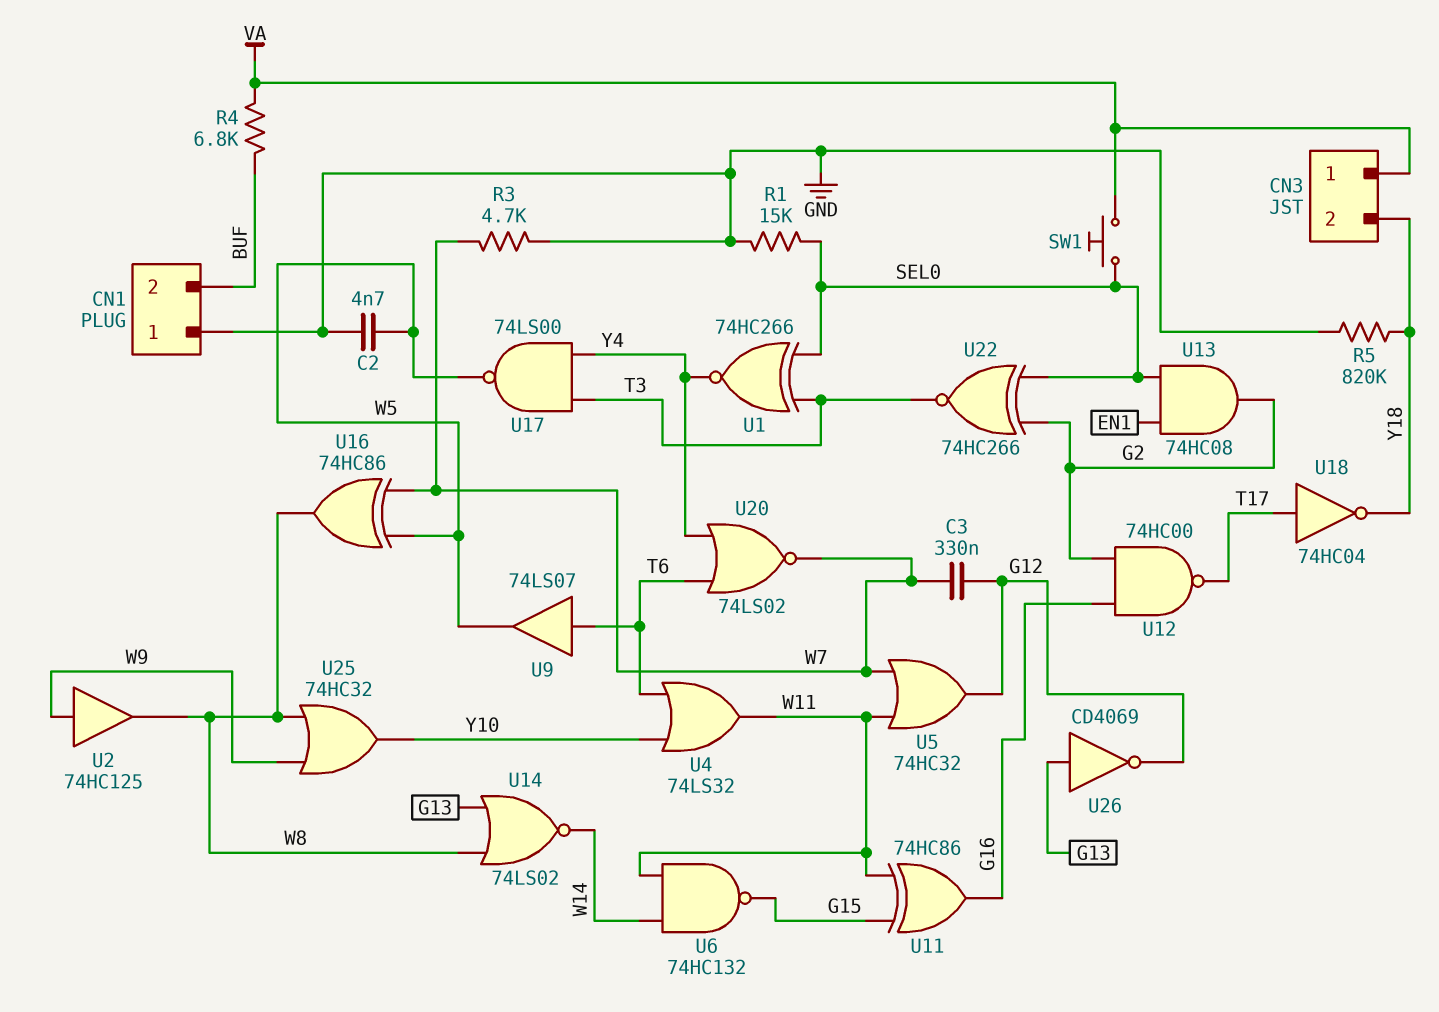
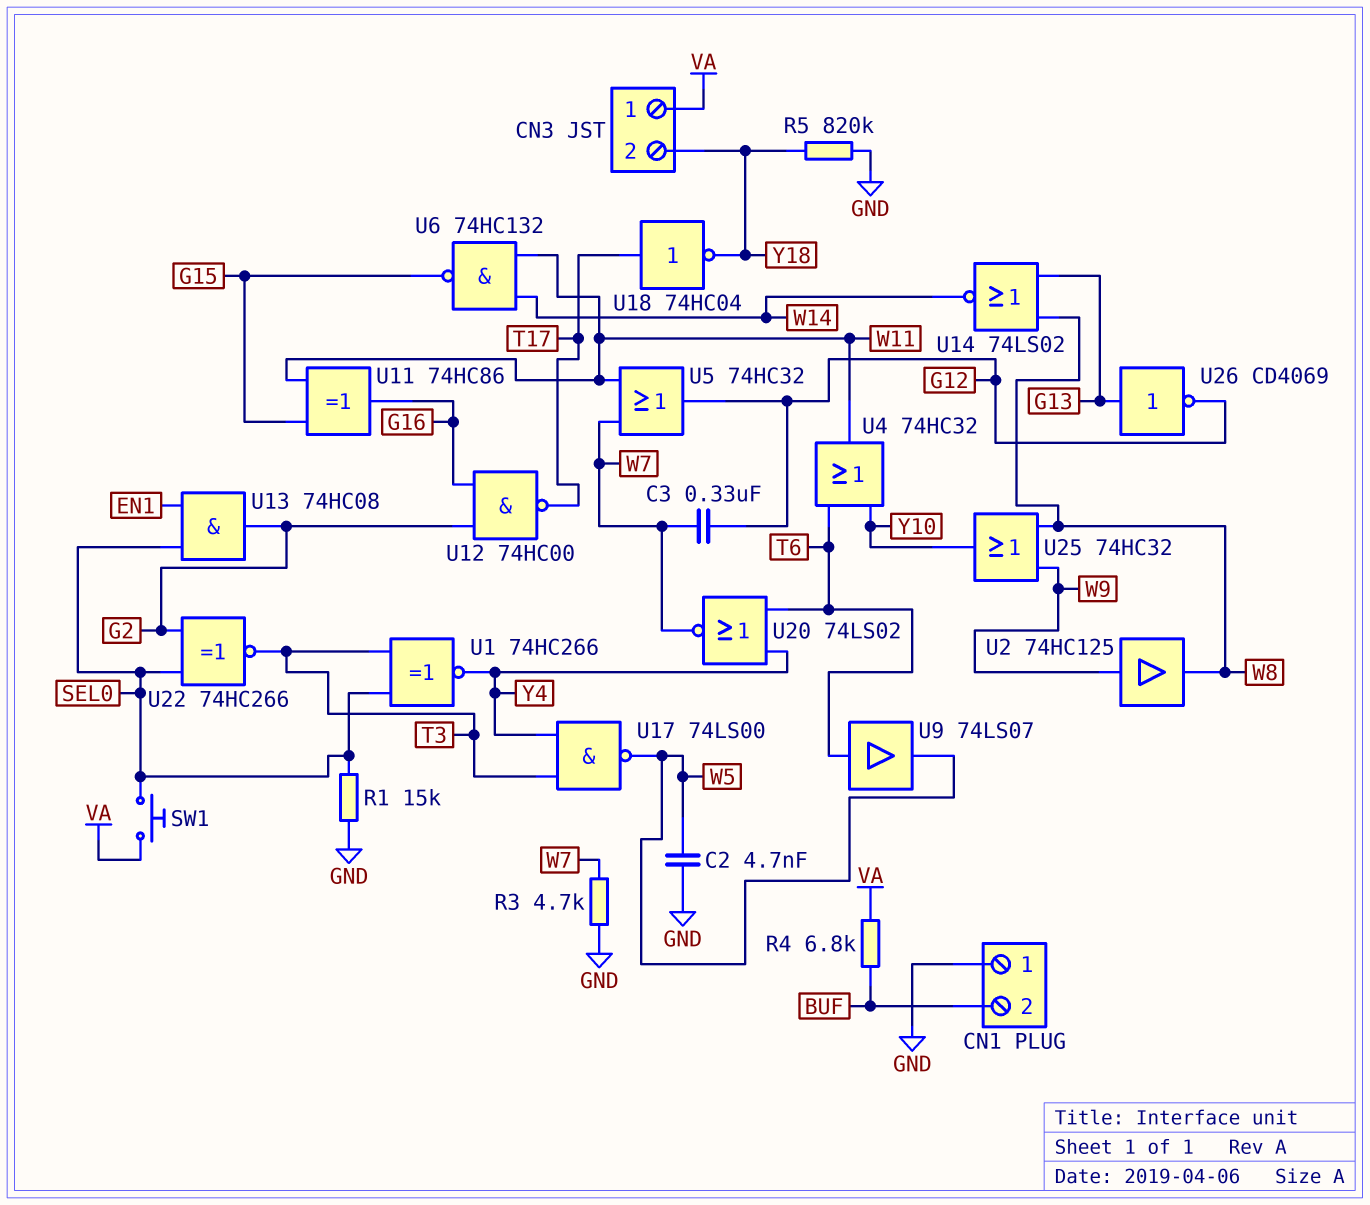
U4: OR 74LS32 (in T6, in Y10, out W11) -> OR 74HC32 (in T6, in Y10, out W11)
U16: XOR 74HC86 (in W5, in W7, out W8) -> none

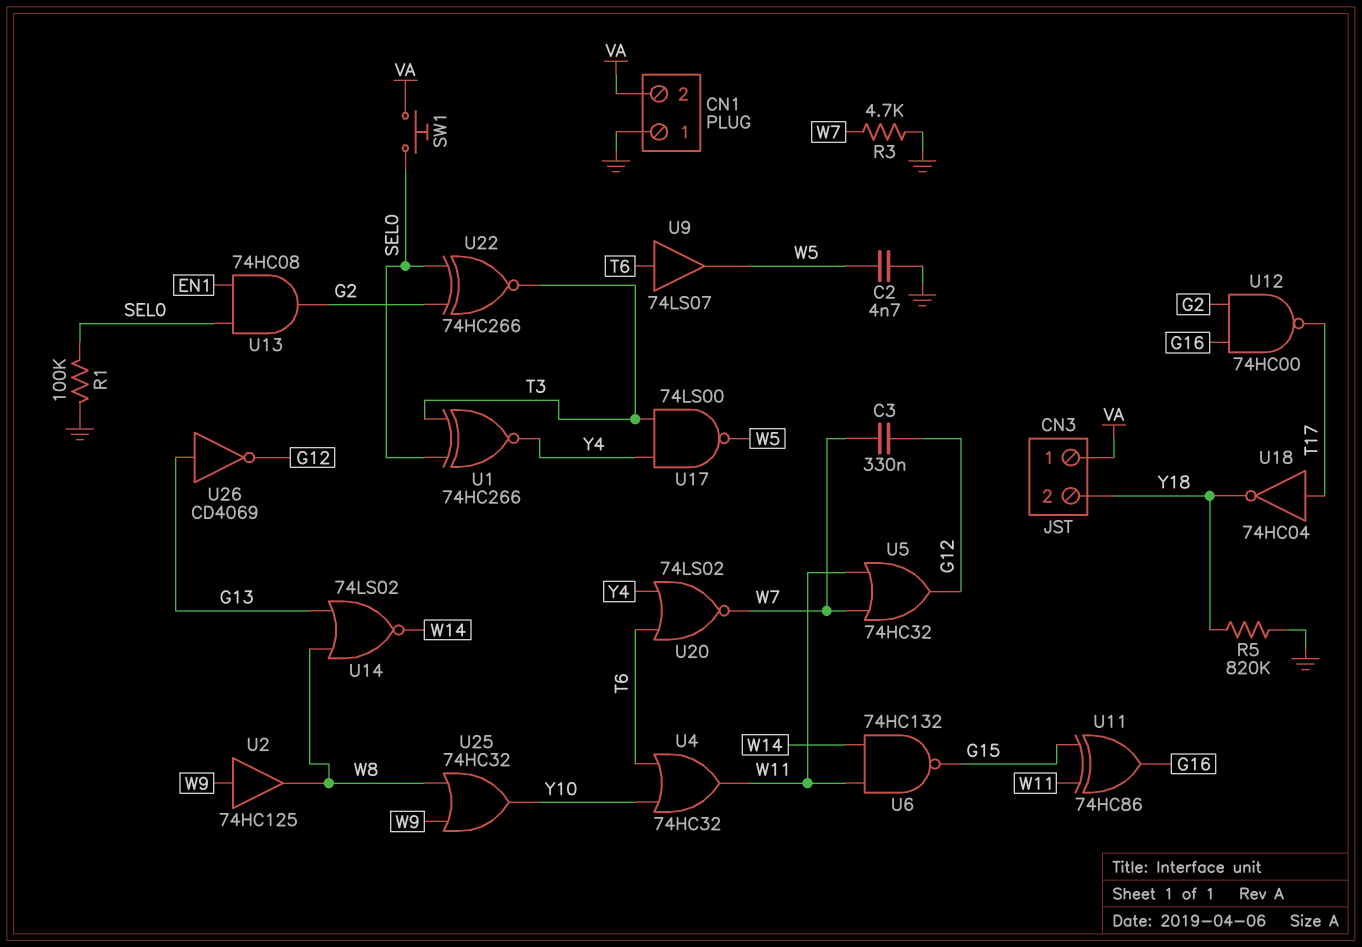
CN1 pin 2: BUF -> VA
R1: 15k (GND, SEL0) -> 100k (GND, SEL0)
R4: 6.8k (BUF, VA) -> none

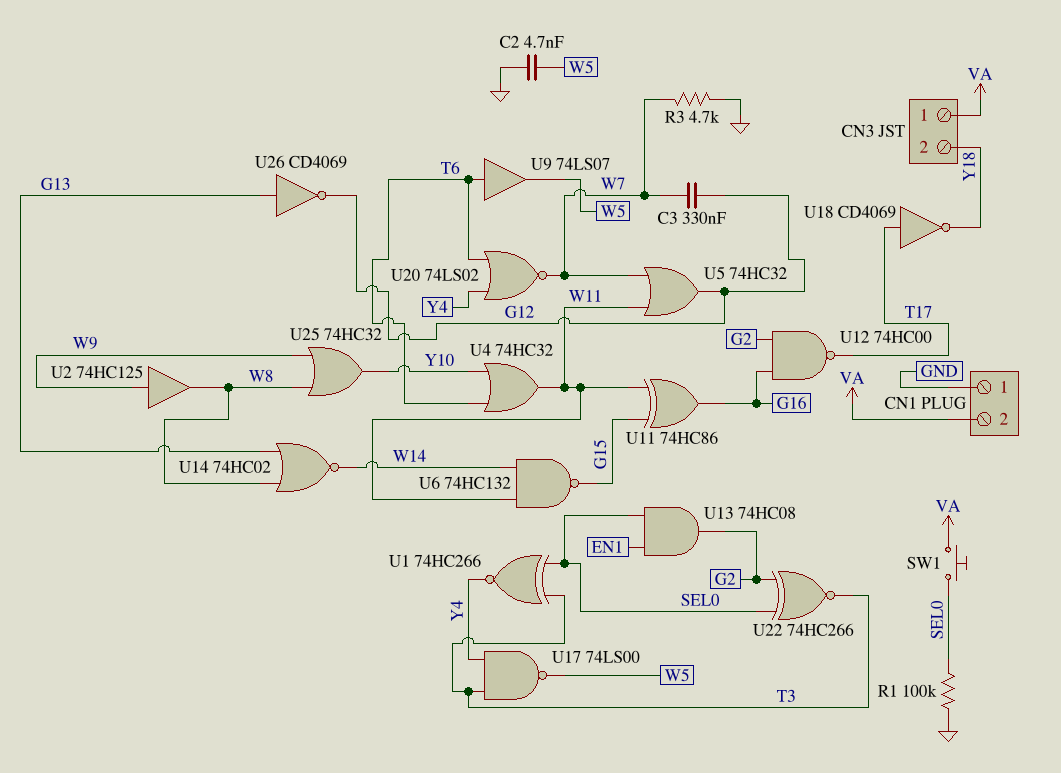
R5: 820k (GND, Y18) -> none
U14: NOR 74LS02 (in G13, in W8, out W14) -> NOR 74HC02 (in G13, in W8, out W14)
U18: NOT 74HC04 (in T17, out Y18) -> NOT CD4069 (in T17, out Y18)

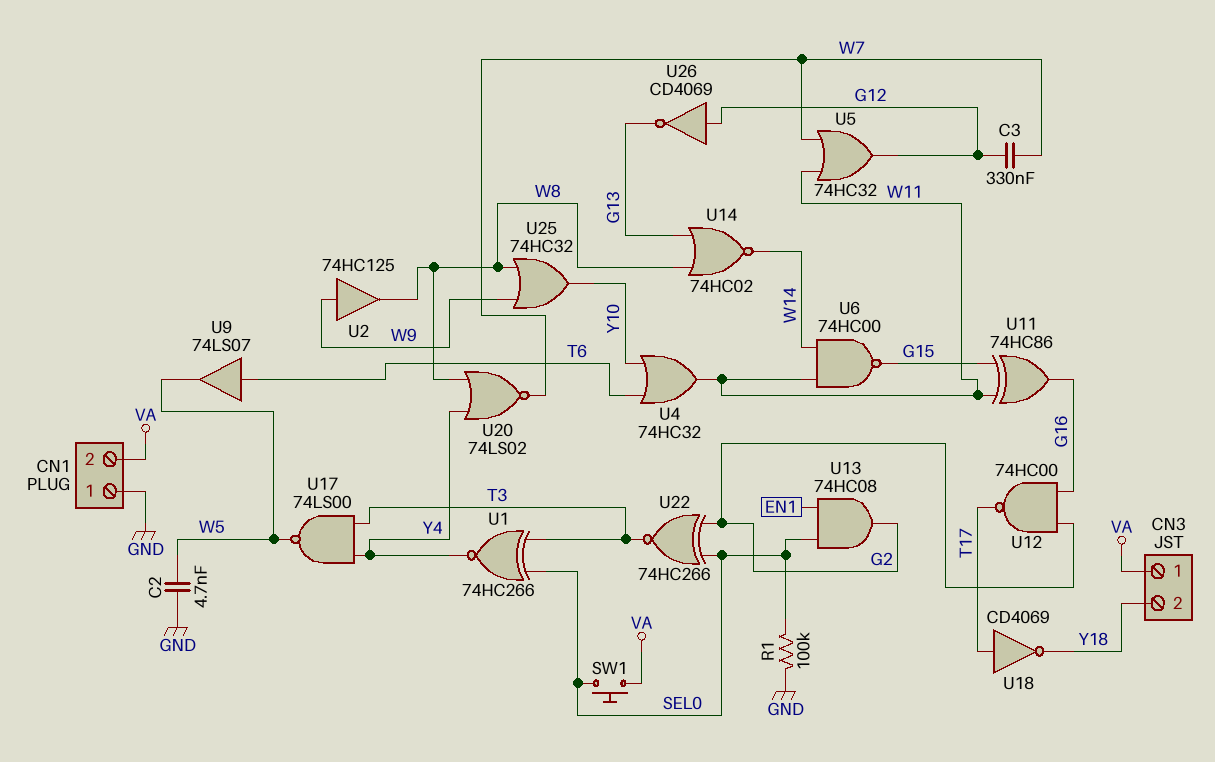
R3: 4.7k (GND, W7) -> none
U6: NAND 74HC132 (in W11, in W14, out G15) -> NAND 74HC00 (in W11, in W14, out G15)
U20: NOR 74LS02 (in T6, in Y4, out W7) -> NOR 74LS02 (in W8, in Y4, out W7)
U26: NOT CD4069 (in G13, out G12) -> NOT CD4069 (in G12, out G13)

